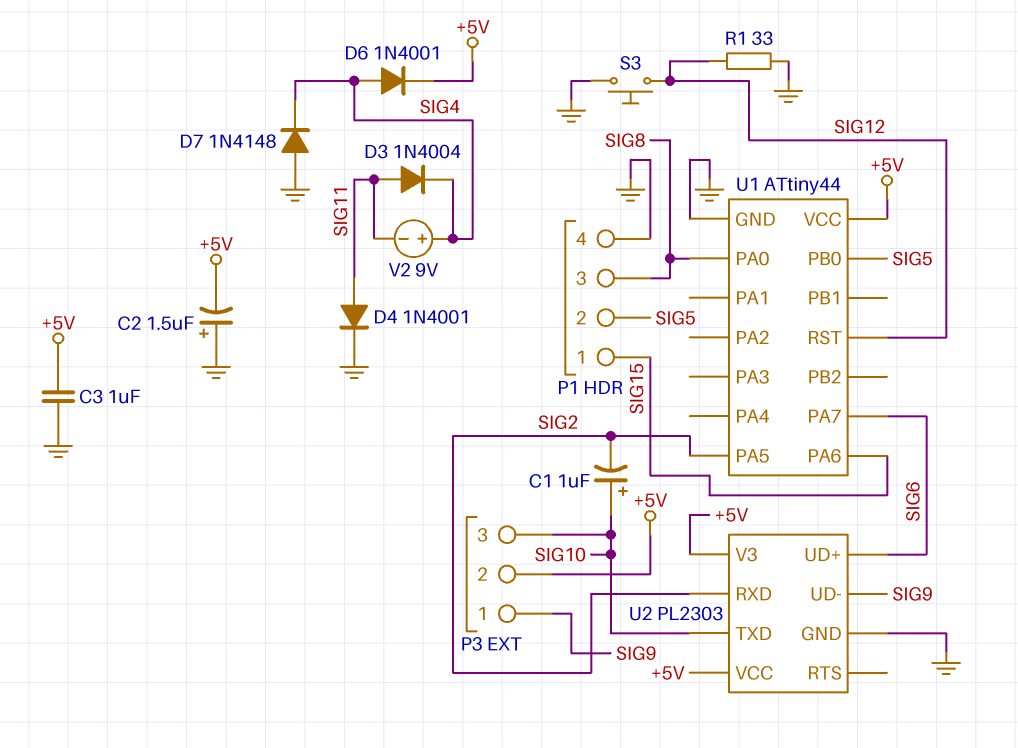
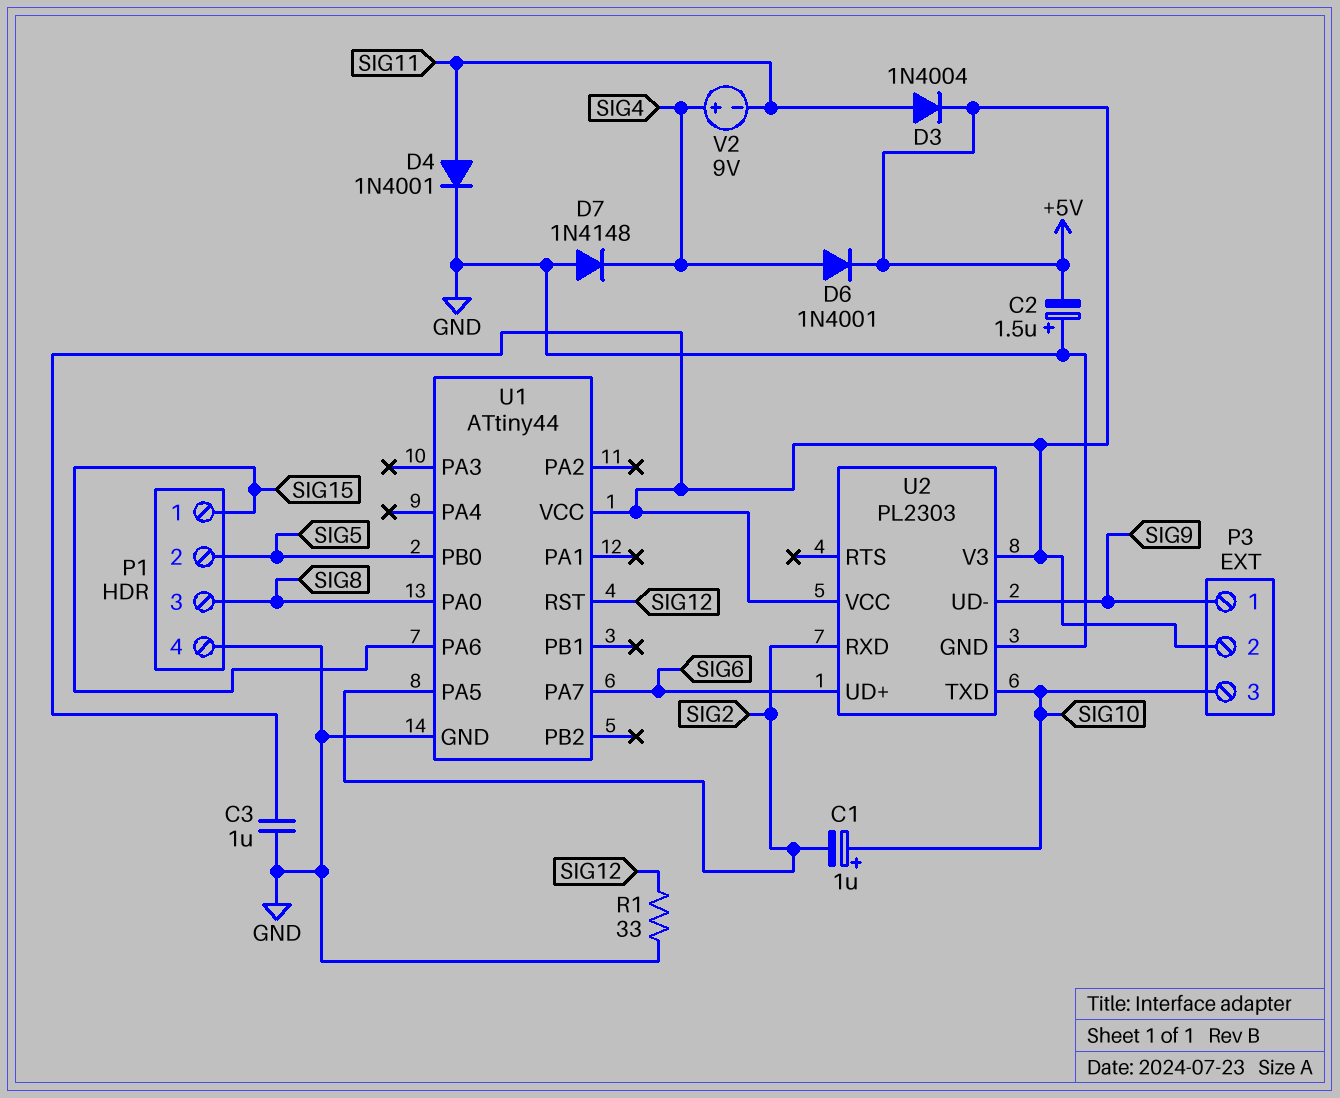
D3: diode 1N4004 (A SIG11, K SIG4) -> diode 1N4004 (A SIG11, K +5V)
S3: button (GND, SIG12) -> none

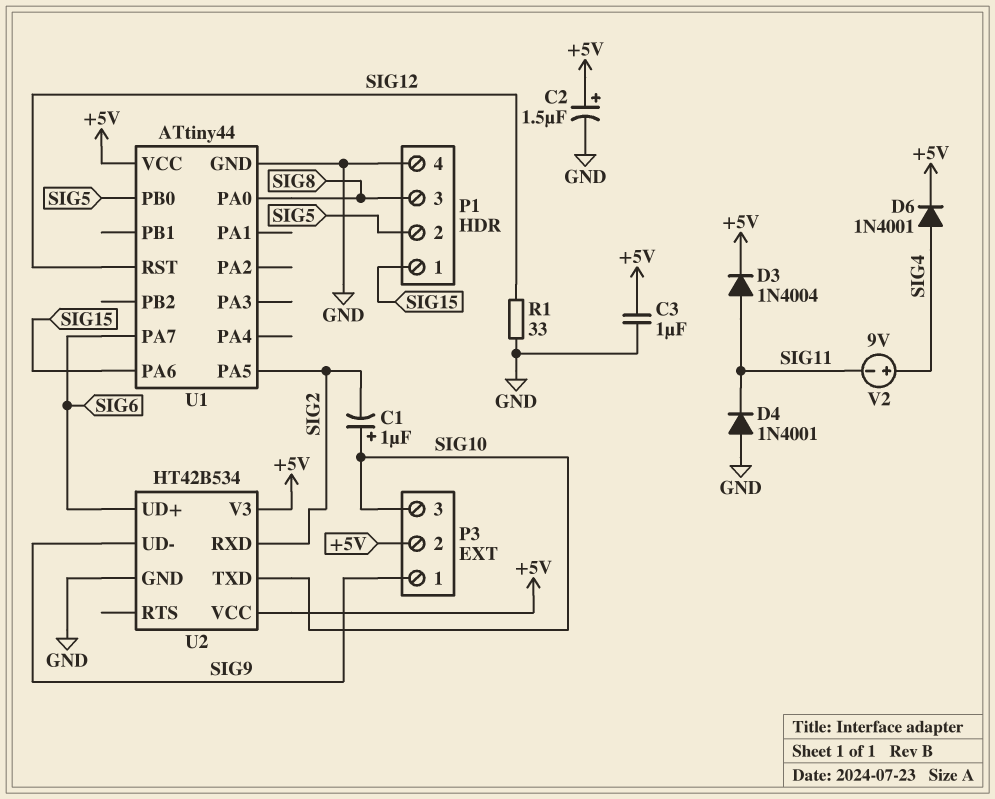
C2: 1.5uF (plus GND, minus +5V) -> 1.5uF (plus +5V, minus GND)
D4: diode 1N4001 (A SIG11, K GND) -> diode 1N4001 (A GND, K SIG11)
D7: diode 1N4148 (A GND, K SIG4) -> none
U2: PL2303 -> HT42B534

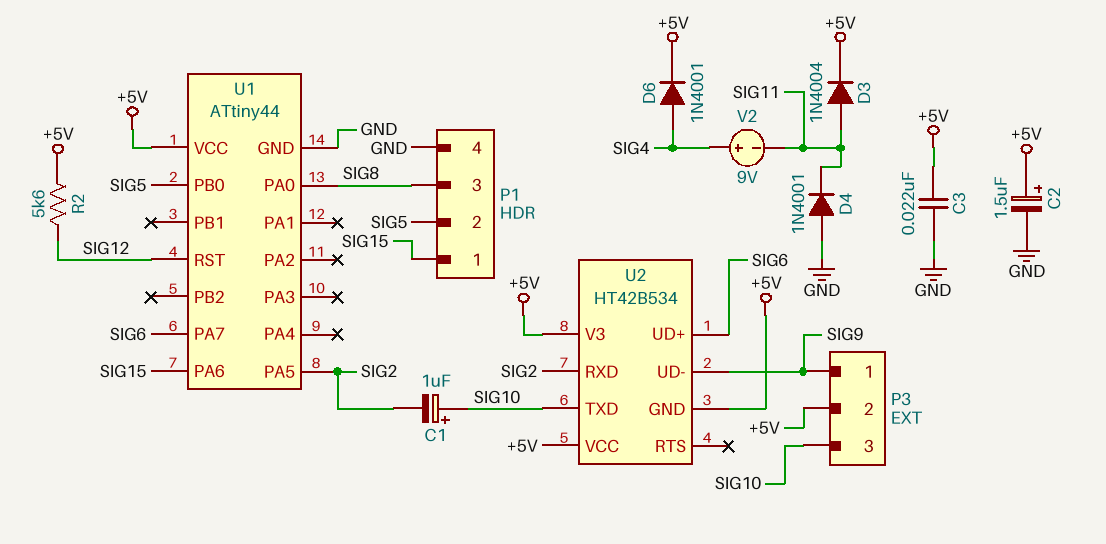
C3: 1uF (+5V, GND) -> 22nF (+5V, GND)
R1: 33 (GND, SIG12) -> none
R2: none -> 5.6k (+5V, SIG12)
U2 pin GND: GND -> +5V

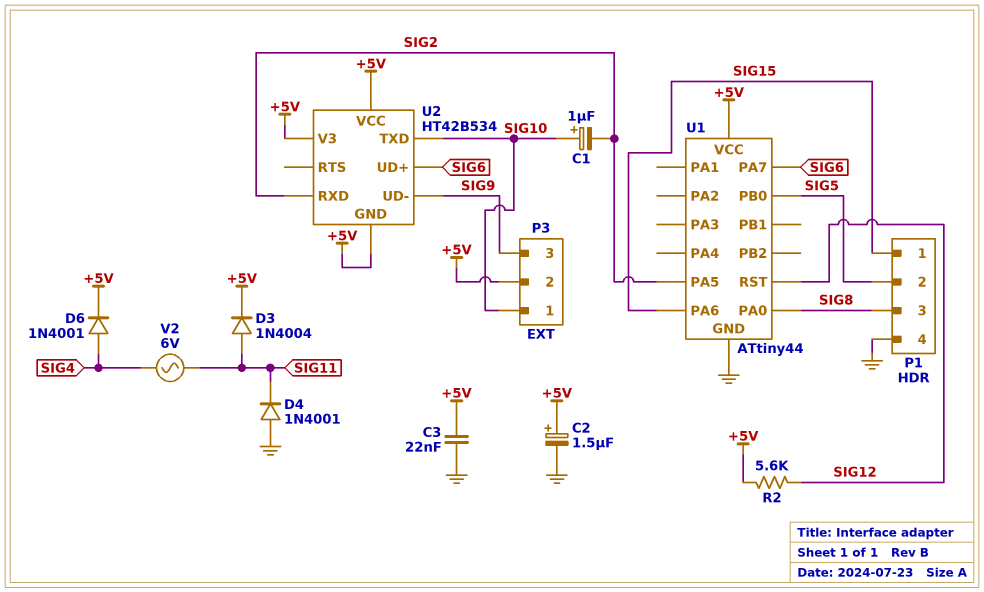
P3 pin 1: SIG9 -> SIG10
P3 pin 3: SIG10 -> SIG9
V2: 9V (plus SIG4, minus SIG11) -> AC 6V (SIG4, SIG11)

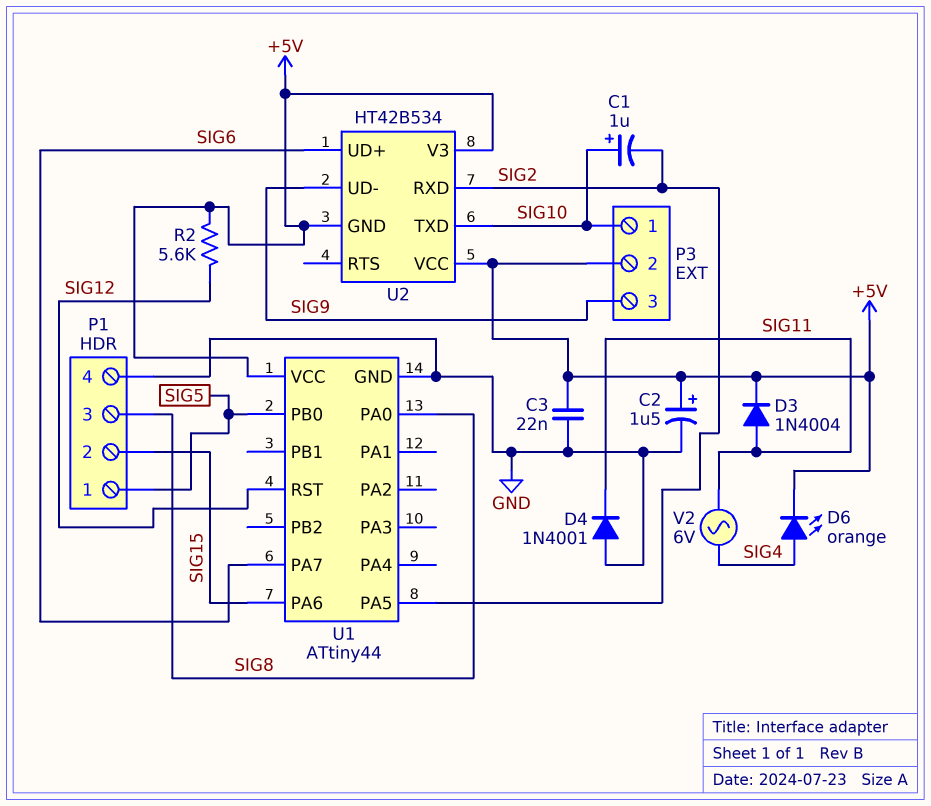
D6: diode 1N4001 (A SIG4, K +5V) -> LED orange (A SIG4, K +5V)
P1 pin 1: SIG15 -> SIG5
P1 pin 2: SIG5 -> SIG15

